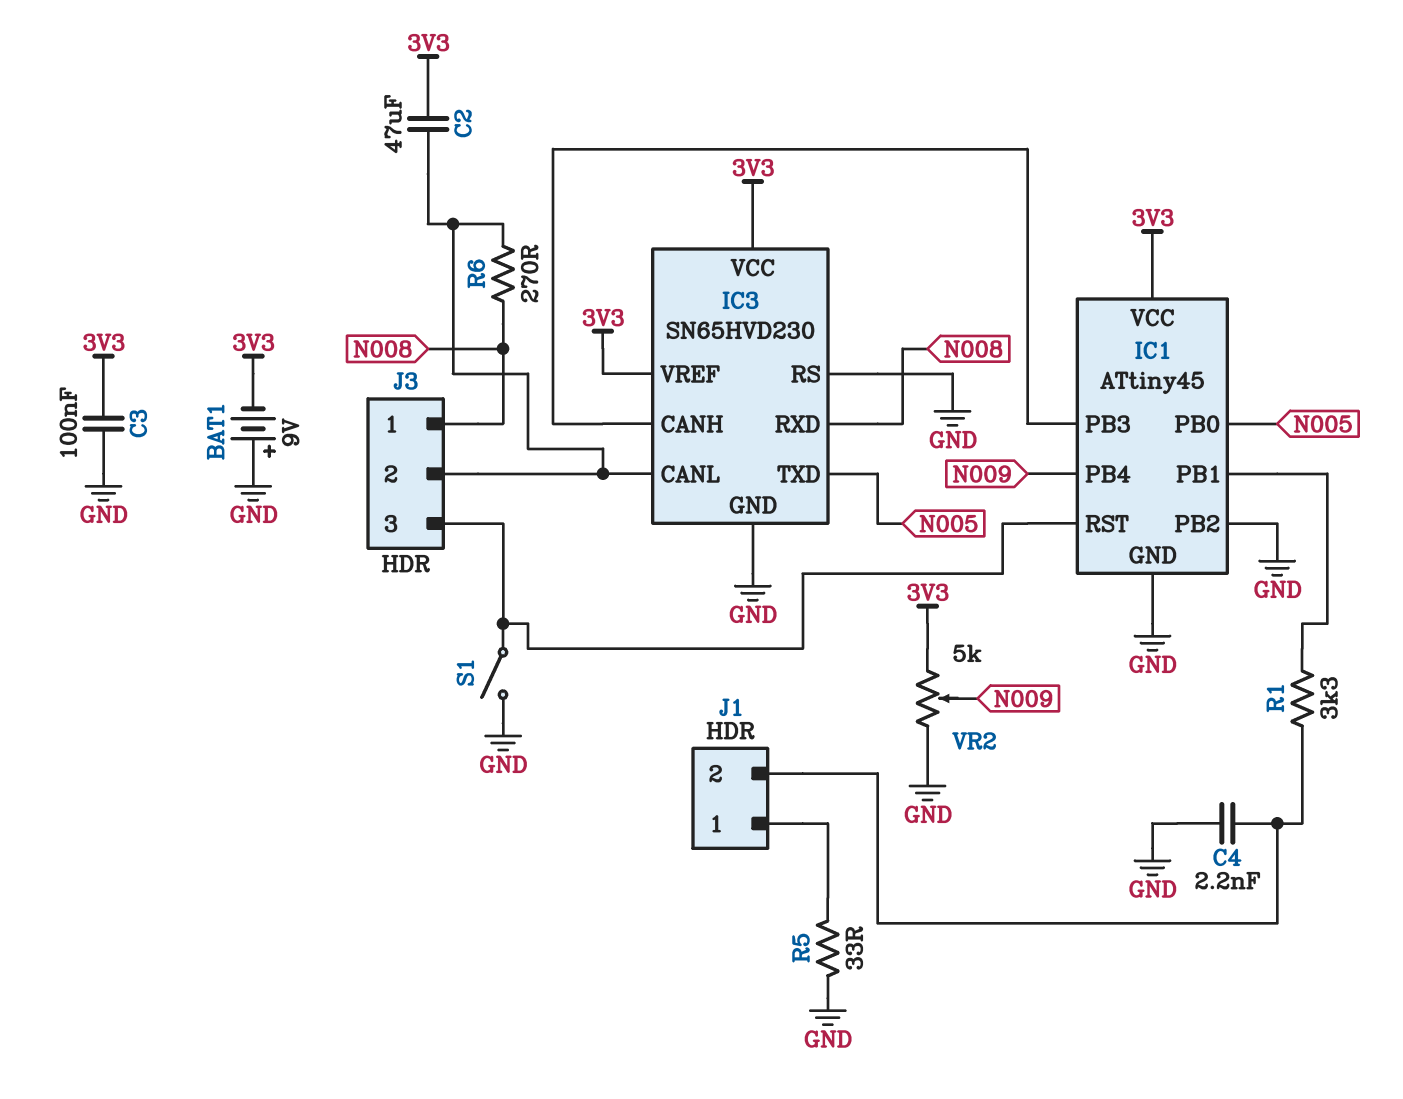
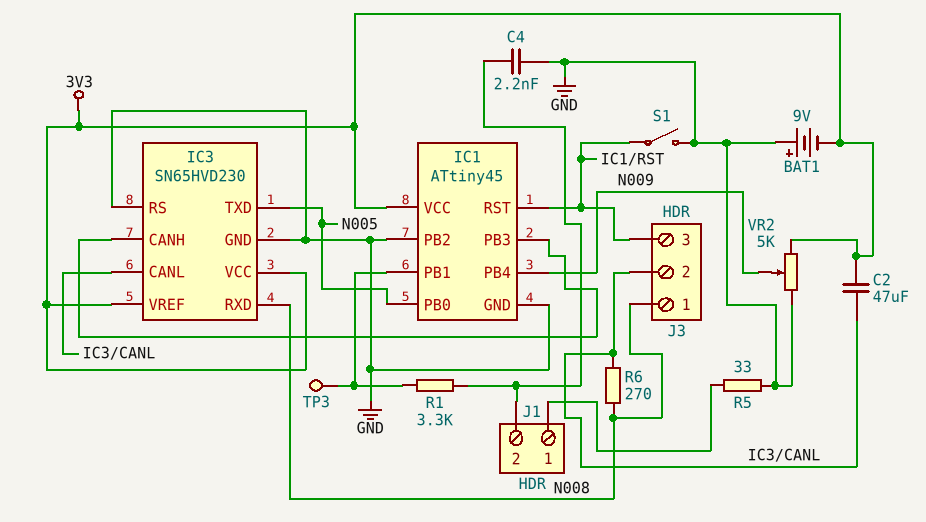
C3: 100nF (3V3, GND) -> none
TP3: none -> test point (IC1/PB1)

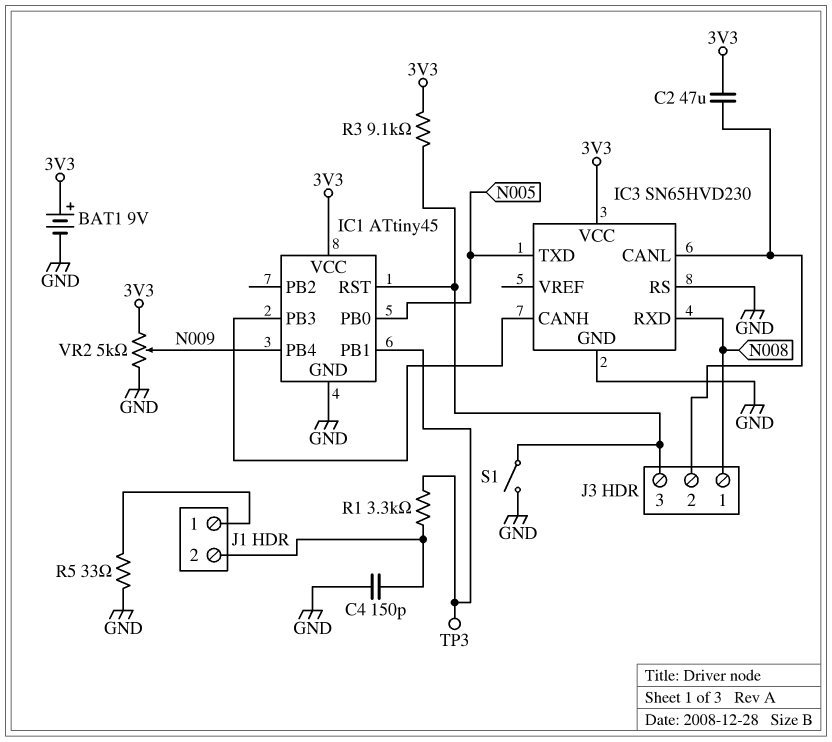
BAT1: 9V (plus GND, minus 3V3) -> 9V (plus 3V3, minus GND)
C4: 2.2nF (GND, J1/2) -> 150pF (GND, J1/2)
IC1 pin PB2: GND -> none
IC3 pin VREF: 3V3 -> none
R3: none -> 9.1k (3V3, IC1/RST)
R6: 270 (IC3/CANL, N008) -> none

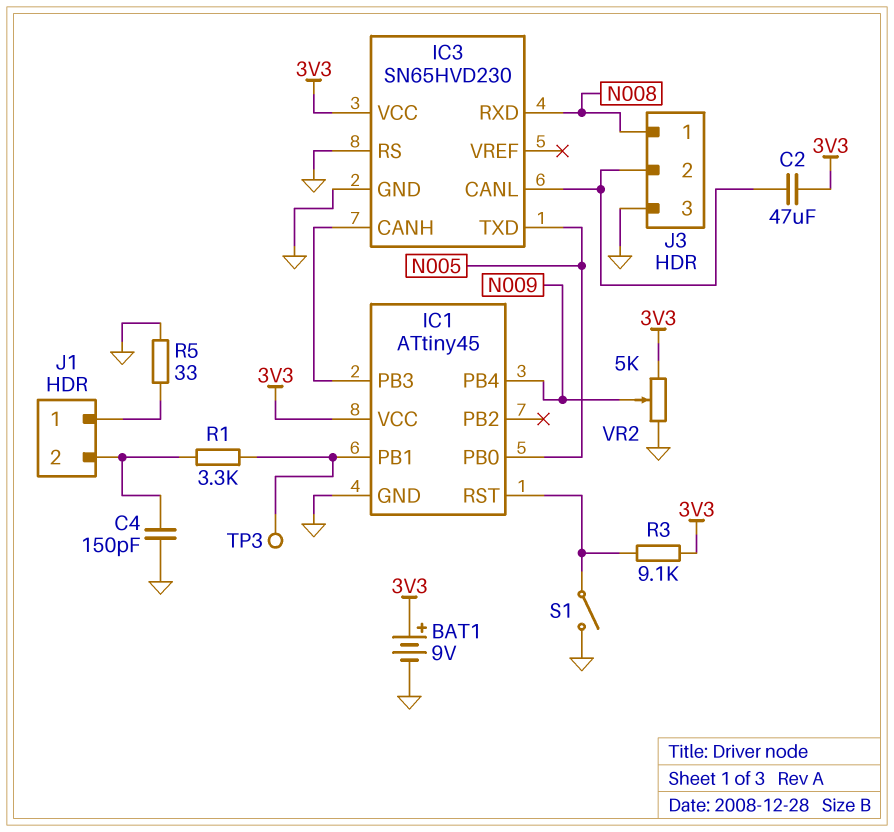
J3 pin 3: IC1/RST -> GND

